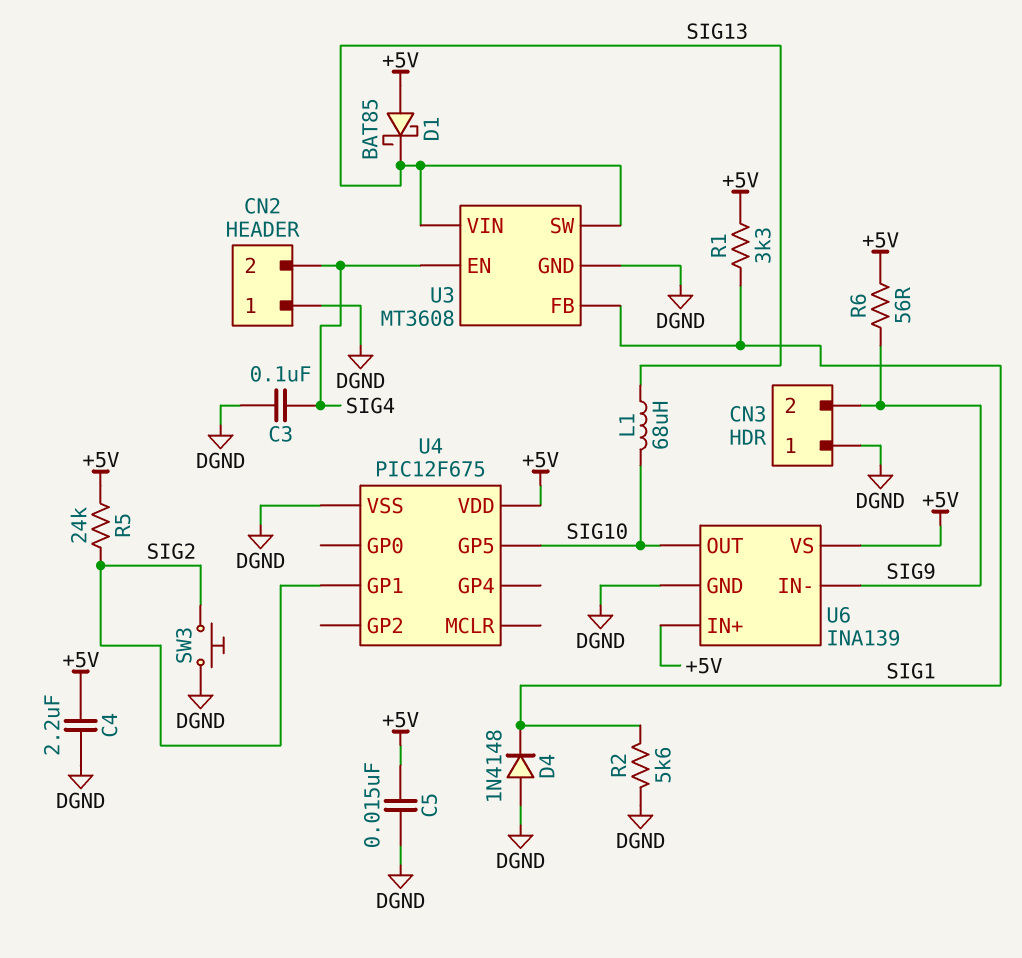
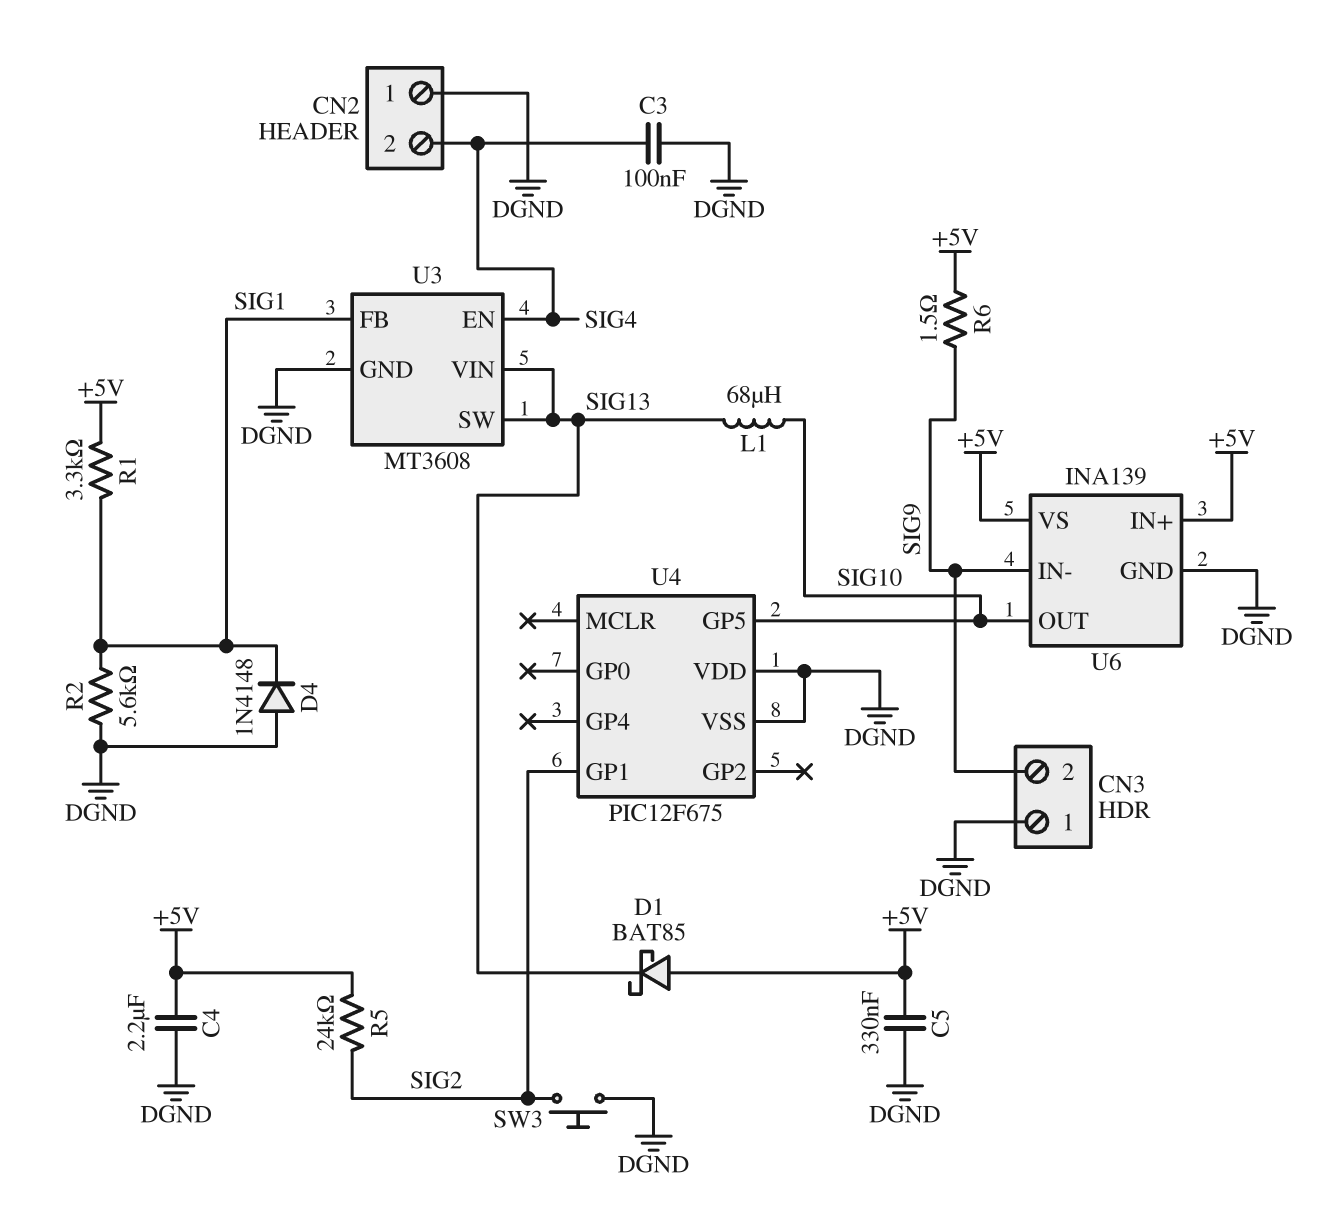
C5: 15nF (+5V, DGND) -> 330nF (+5V, DGND)
R6: 56 (+5V, SIG9) -> 1.5 (+5V, SIG9)
U4 pin VDD: +5V -> DGND

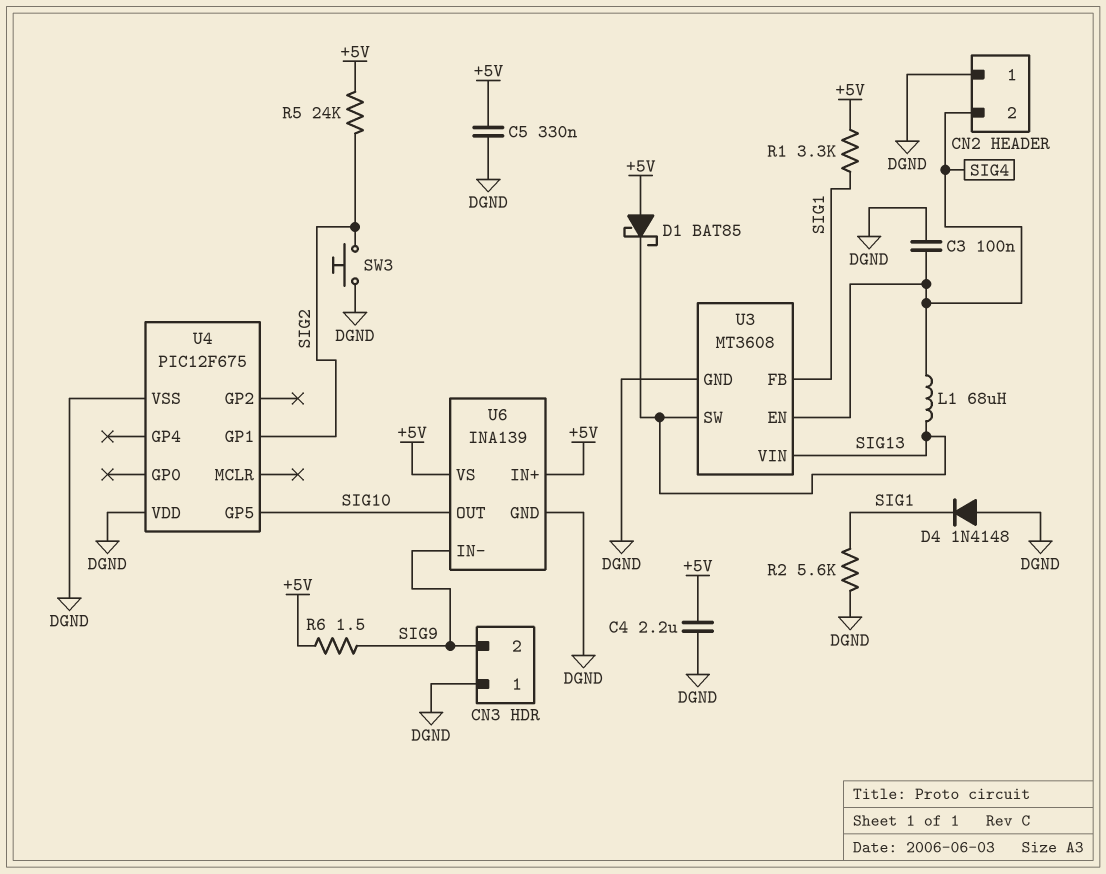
L1: 68uH (SIG10, SIG13) -> 68uH (SIG4, SIG13)

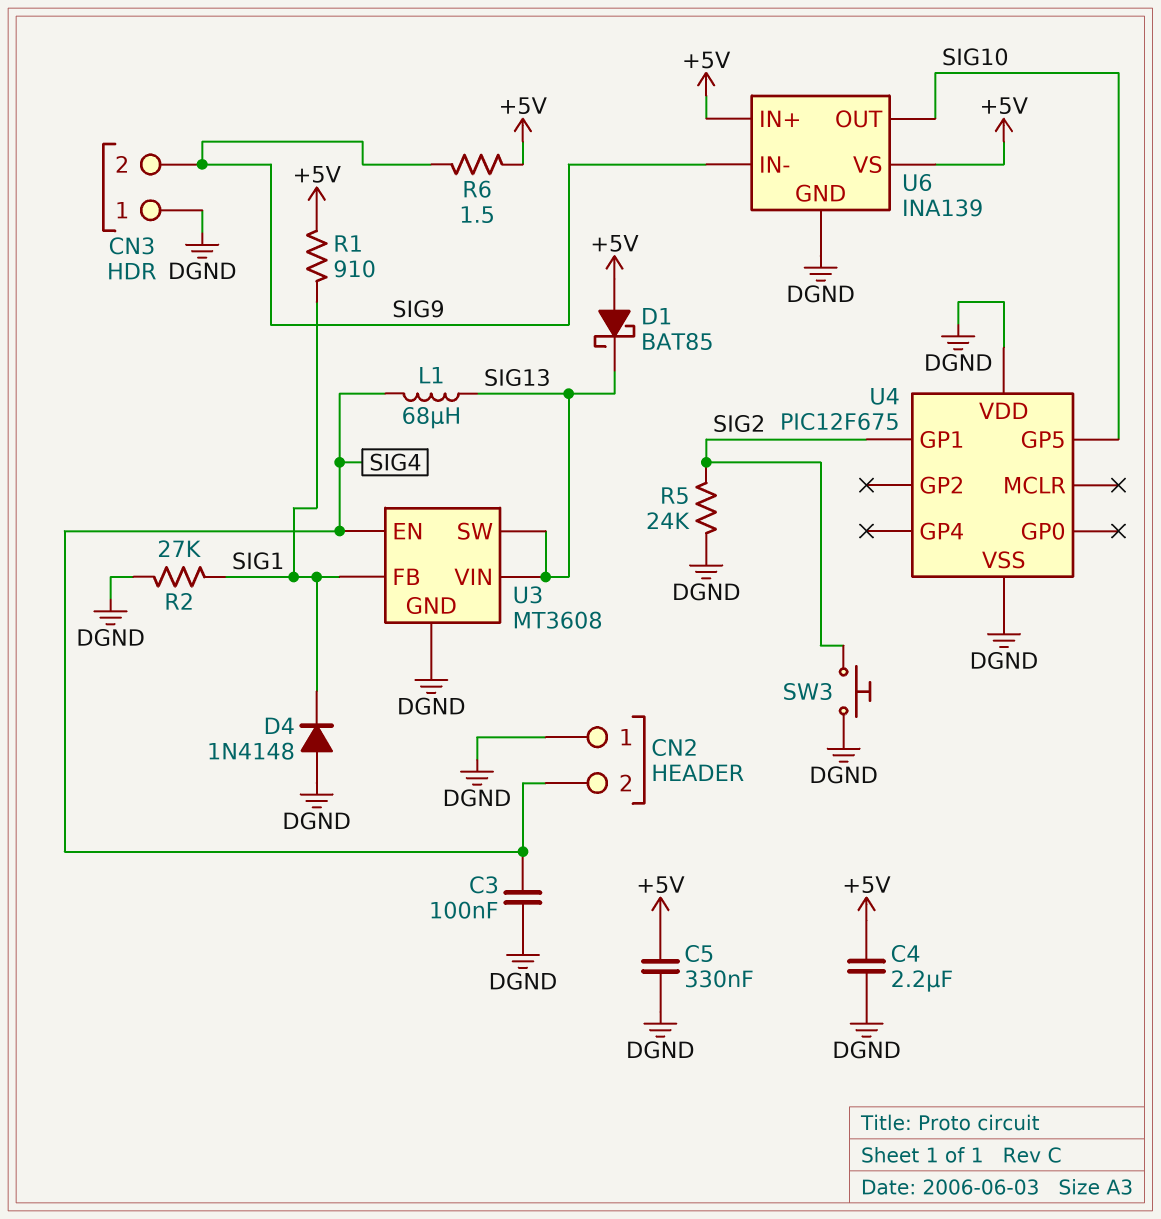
R1: 3.3k (+5V, SIG1) -> 910 (+5V, SIG1)
R2: 5.6k (DGND, SIG1) -> 27k (DGND, SIG1)
R5: 24k (+5V, SIG2) -> 24k (DGND, SIG2)

